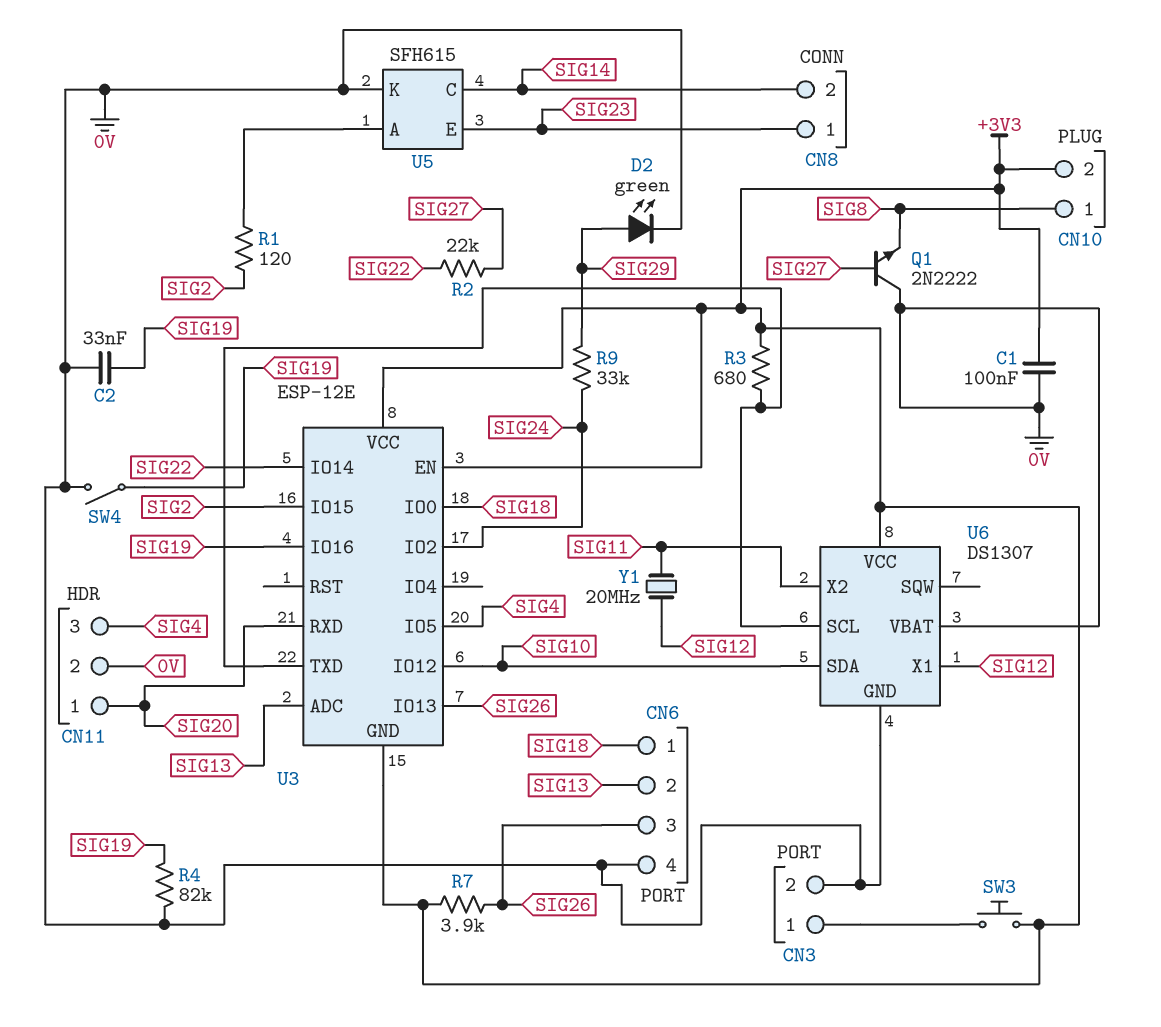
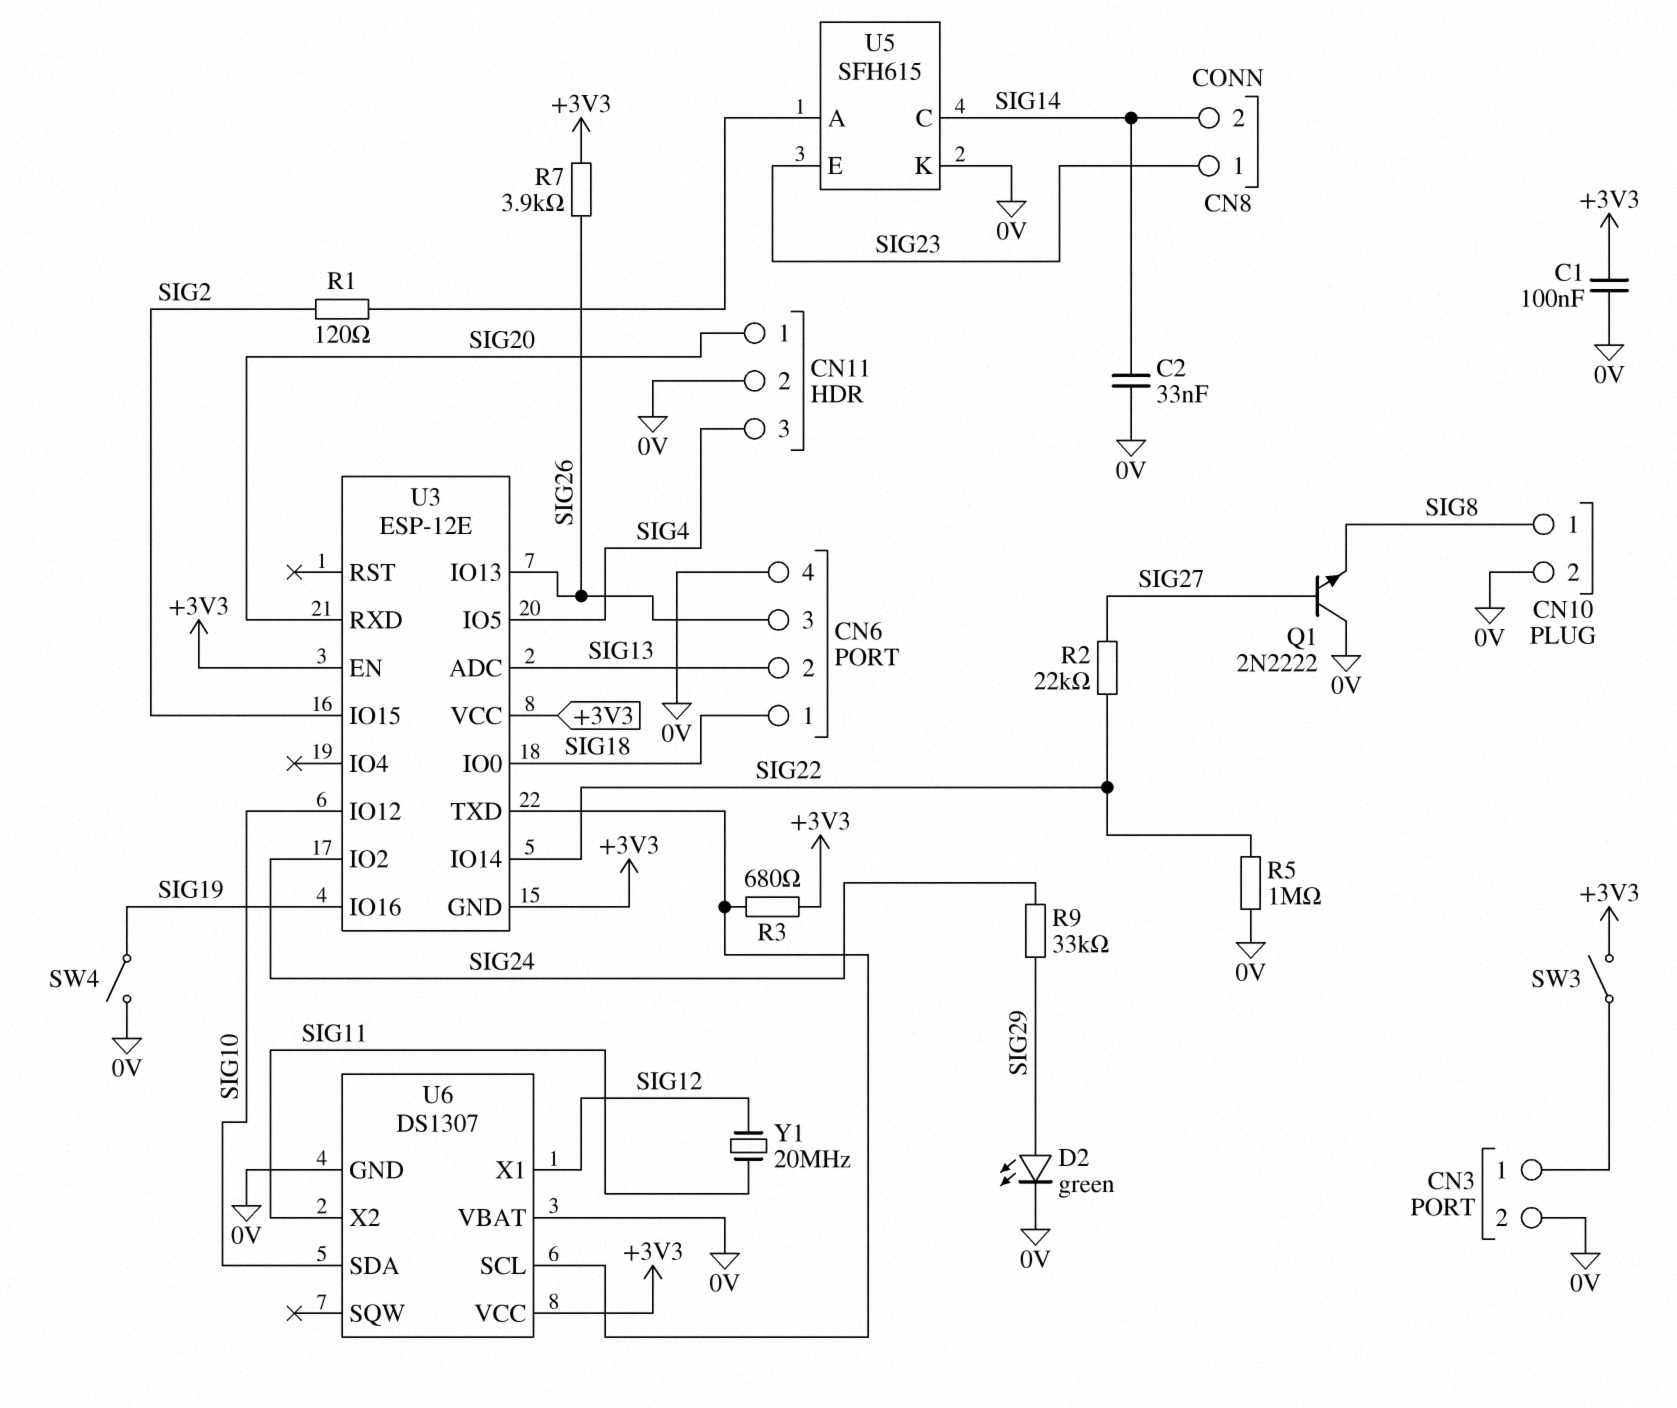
C2: 33nF (0V, SIG19) -> 33nF (0V, SIG14)
CN10 pin 2: +3V3 -> 0V
R4: 82k (0V, SIG19) -> none
R5: none -> 1M (0V, SIG22)
SW3: button (+3V3, CN3/1) -> switch (+3V3, CN3/1)

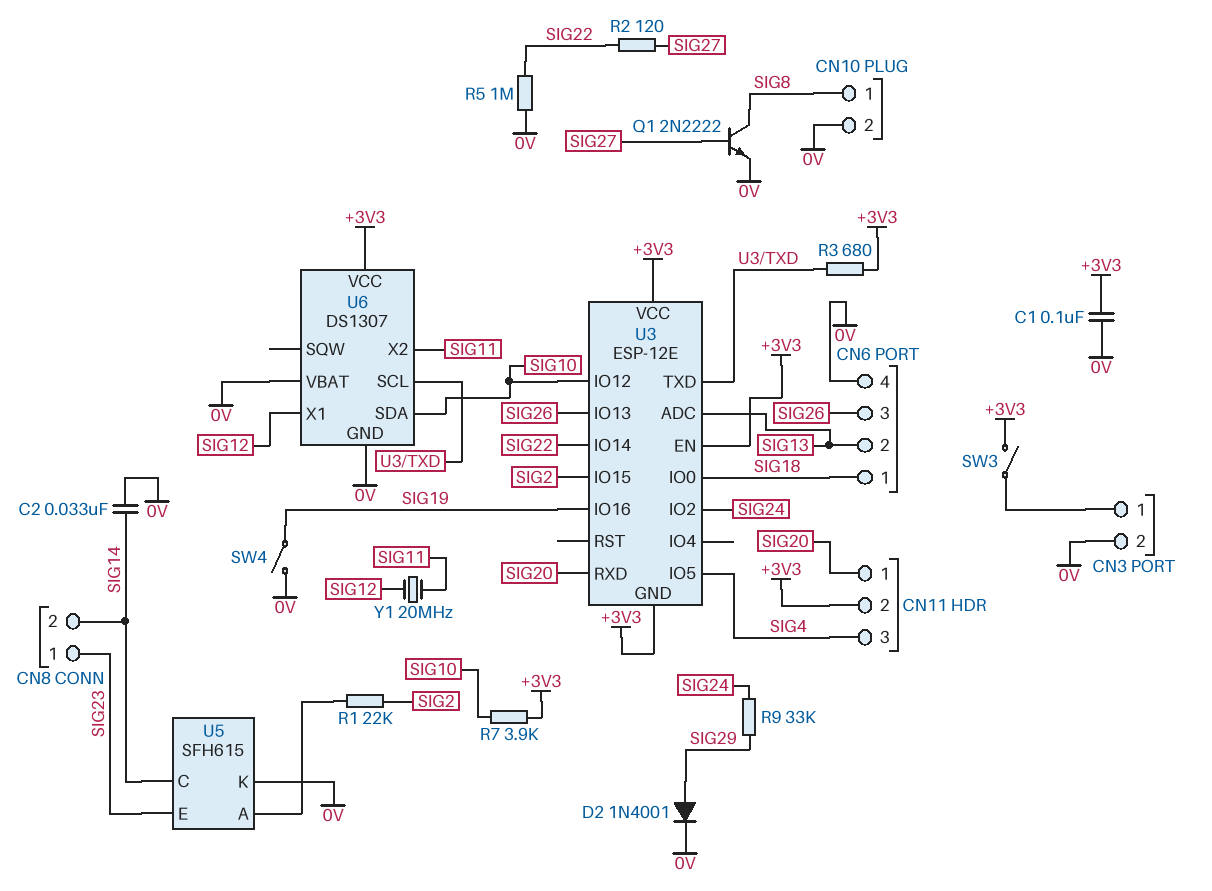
CN11 pin 2: 0V -> +3V3
D2: LED green (A SIG29, K 0V) -> diode 1N4001 (A SIG29, K 0V)
Q1: NPN 2N2222 (B SIG27, C 0V, E SIG8) -> NPN 2N2222 (B SIG27, C SIG8, E 0V)
R1: 120 (SIG2, U5/A) -> 22k (SIG2, U5/A)
R2: 22k (SIG22, SIG27) -> 120 (SIG22, SIG27)
R7: 3.9k (+3V3, SIG26) -> 3.9k (+3V3, SIG10)

